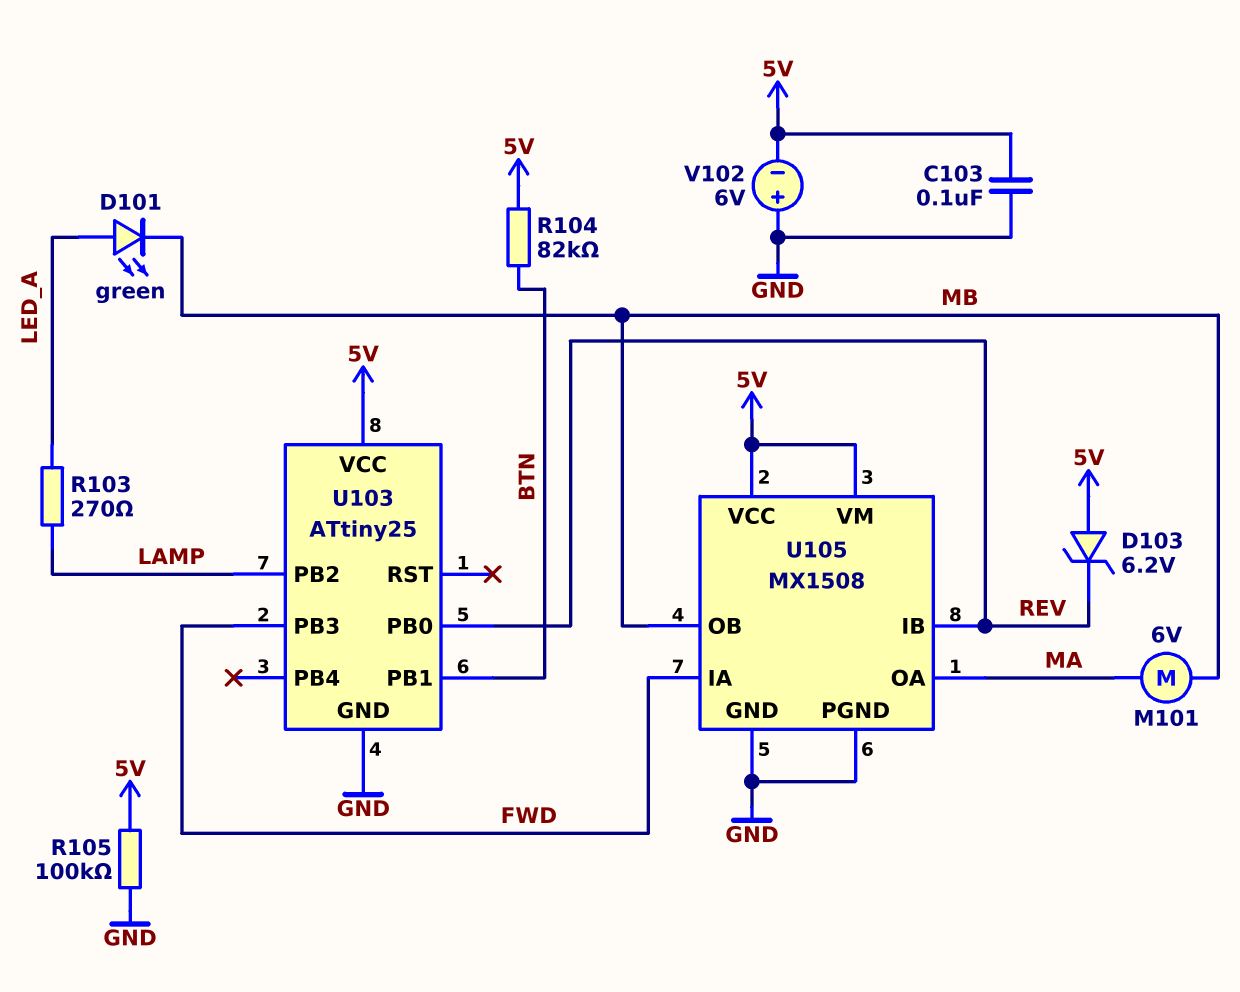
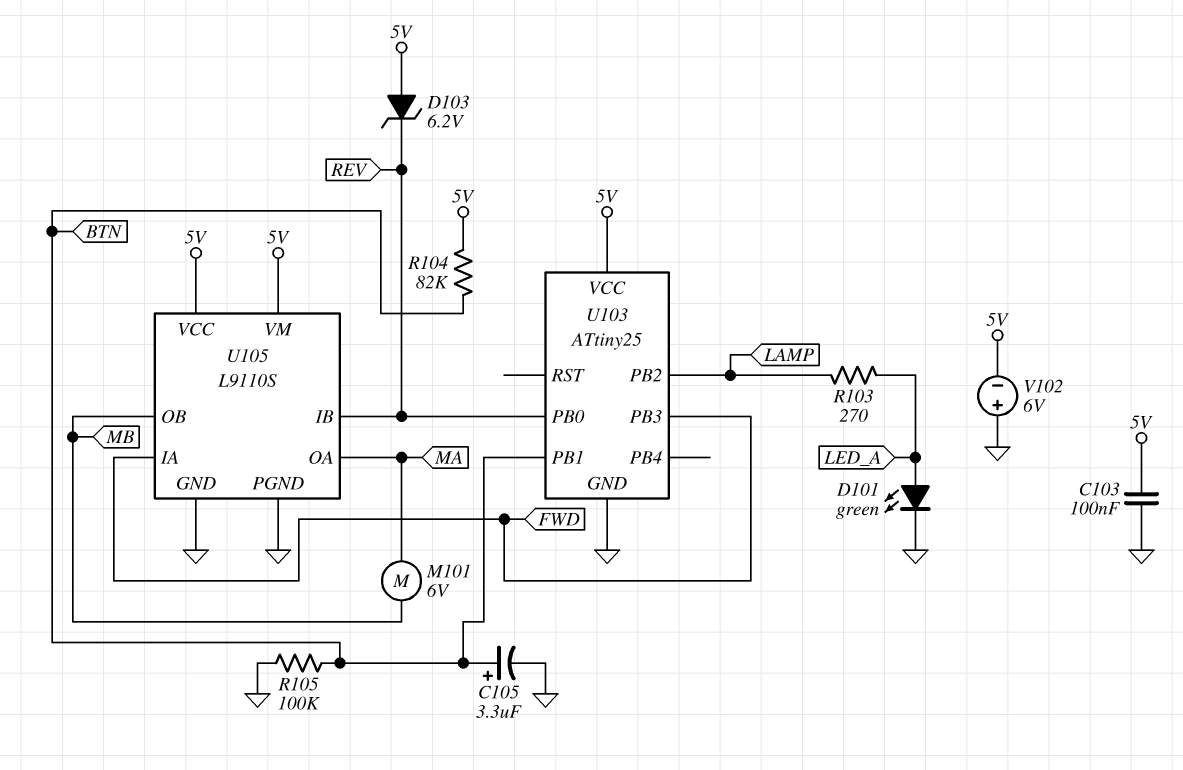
C105: none -> 3.3uF (plus BTN, minus GND)
D101: LED green (A LED_A, K MB) -> LED green (A LED_A, K GND)
R105: 100k (5V, GND) -> 100k (BTN, GND)
U105: MX1508 -> L9110S

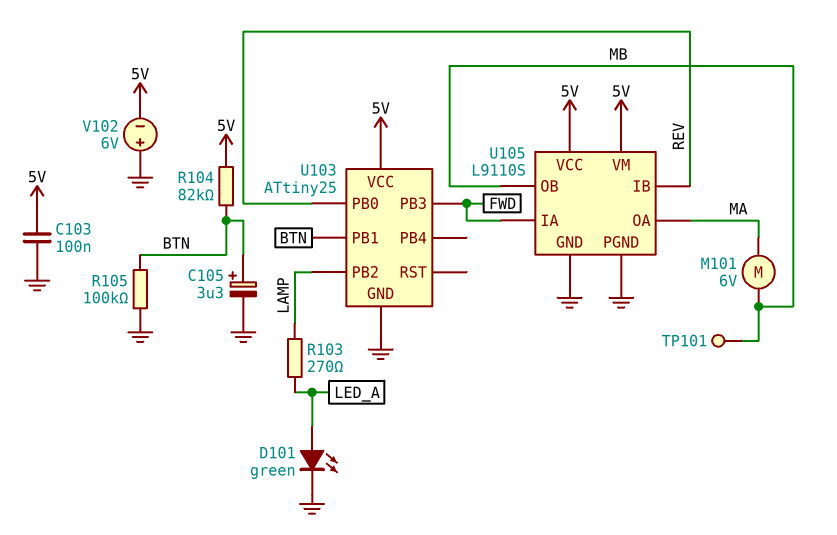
D103: zener 6.2V (A 5V, K REV) -> none
TP101: none -> test point (MB)

